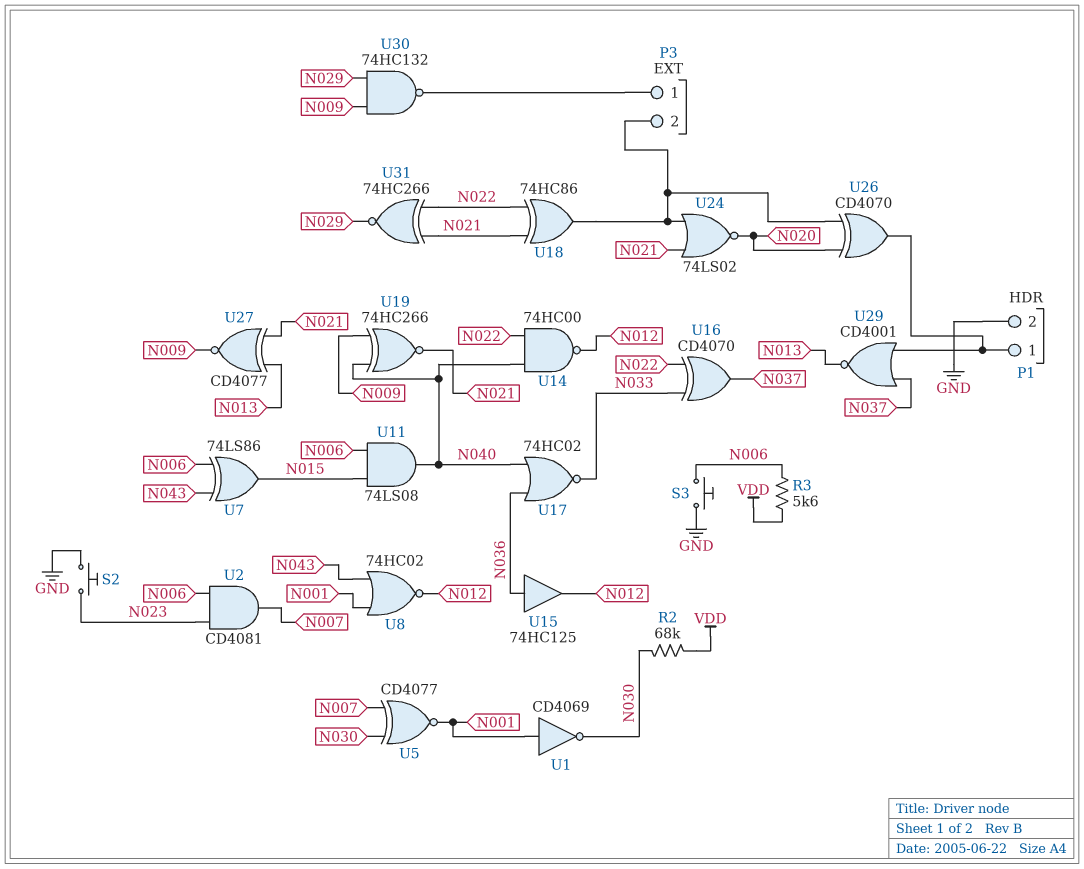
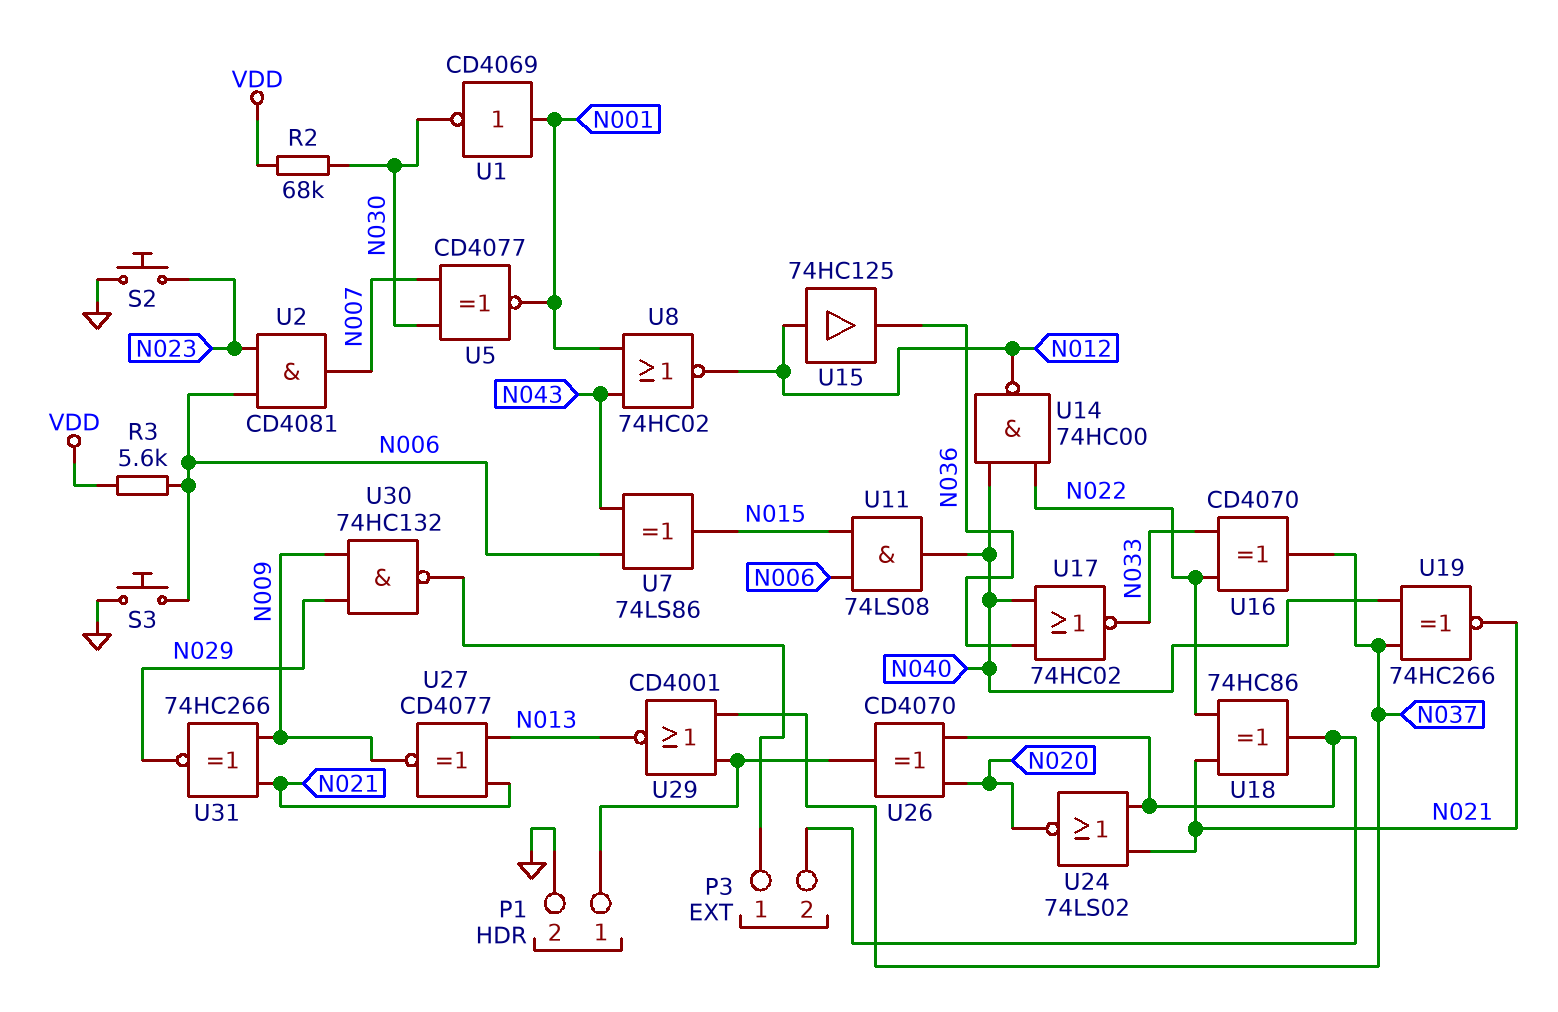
U15: buffer 74HC125 (in N036, out N012) -> buffer 74HC125 (in N012, out N036)
U19: XNOR 74HC266 (in N009, in N040, out N021) -> XNOR 74HC266 (in N037, in N040, out N021)
U31: XNOR 74HC266 (in N021, in N022, out N029) -> XNOR 74HC266 (in N009, in N021, out N029)

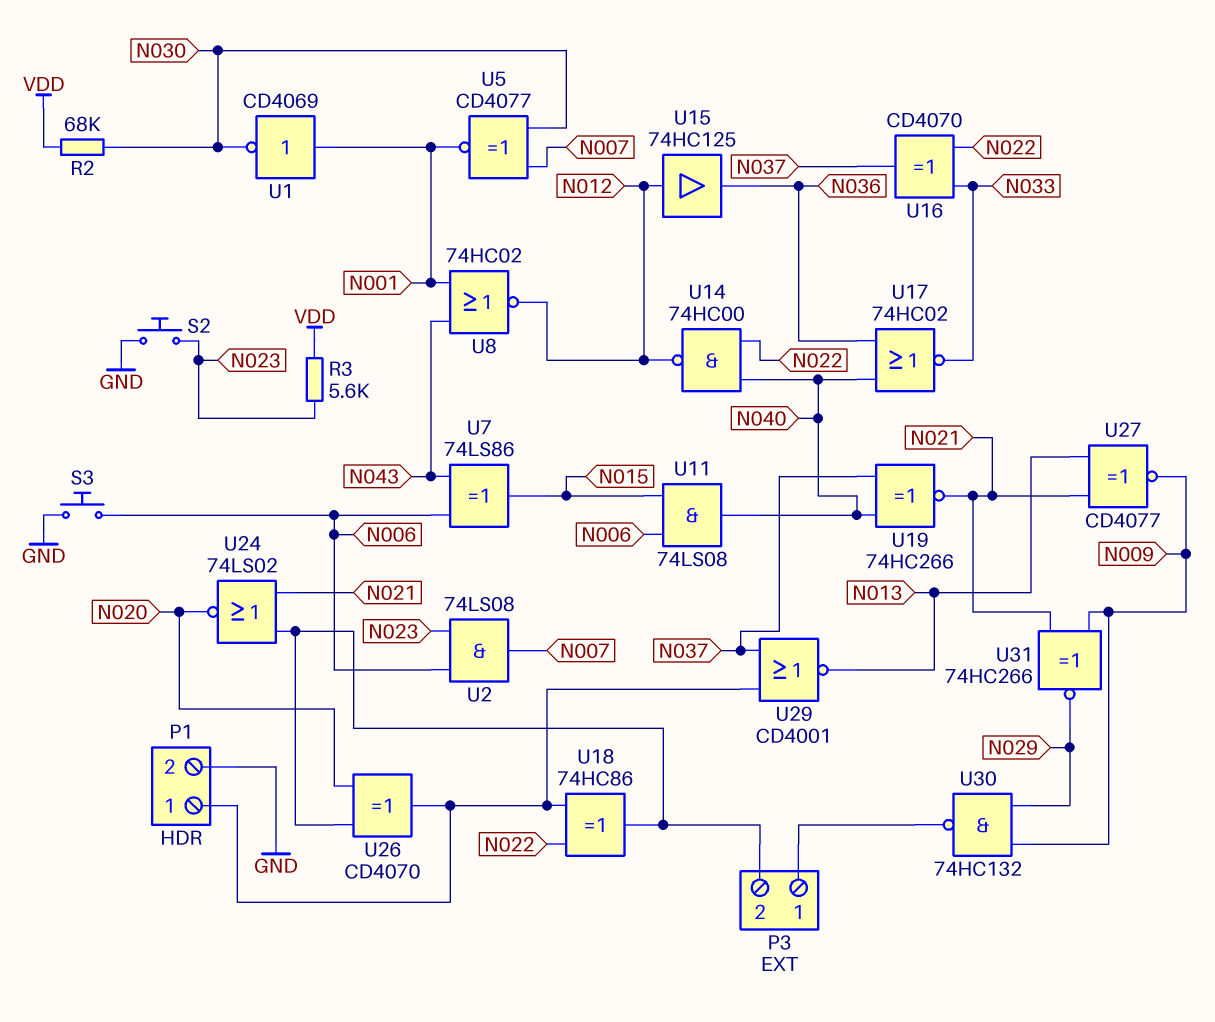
R3: 5.6k (N006, VDD) -> 5.6k (N023, VDD)
U2: AND CD4081 (in N006, in N023, out N007) -> AND 74LS08 (in N006, in N023, out N007)
U18: XOR 74HC86 (in N021, in N022, out P3/2) -> XOR 74HC86 (in N022, in P1/1, out P3/2)

